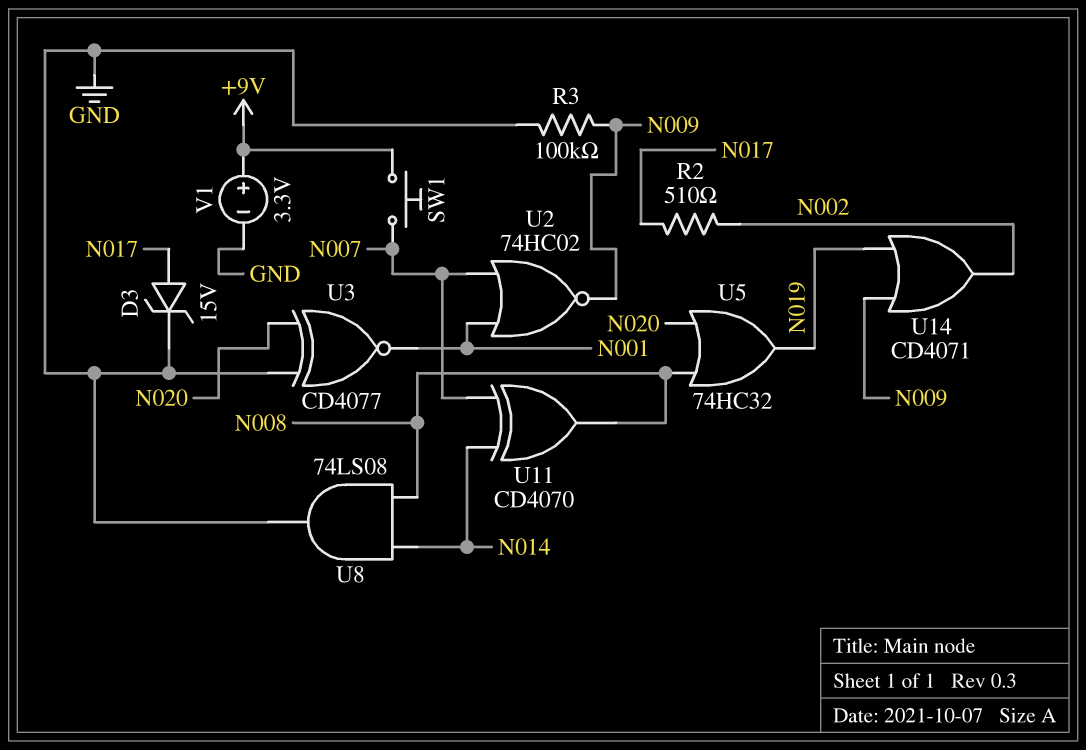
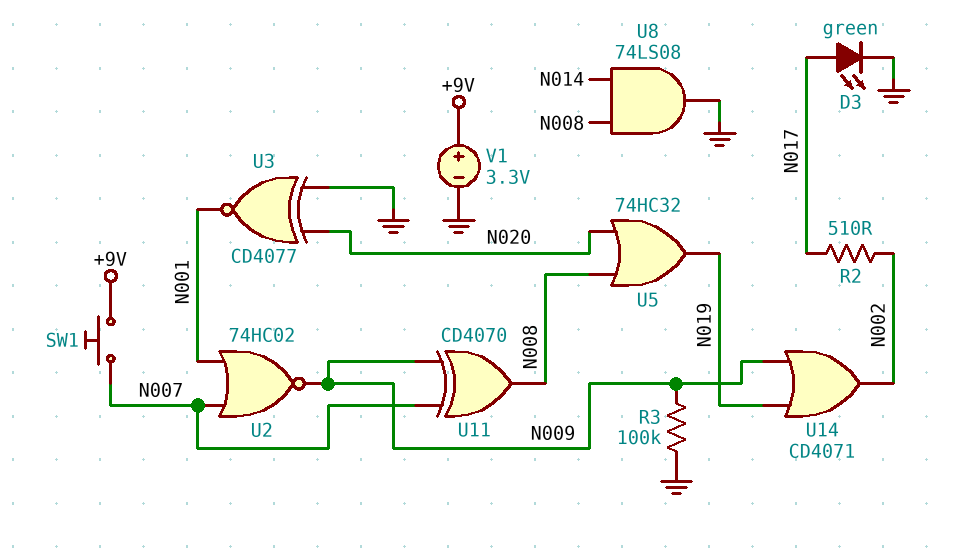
D3: zener 15V (A N017, K GND) -> LED green (A N017, K GND)
U11: XOR CD4070 (in N007, in N014, out N008) -> XOR CD4070 (in N007, in N009, out N008)

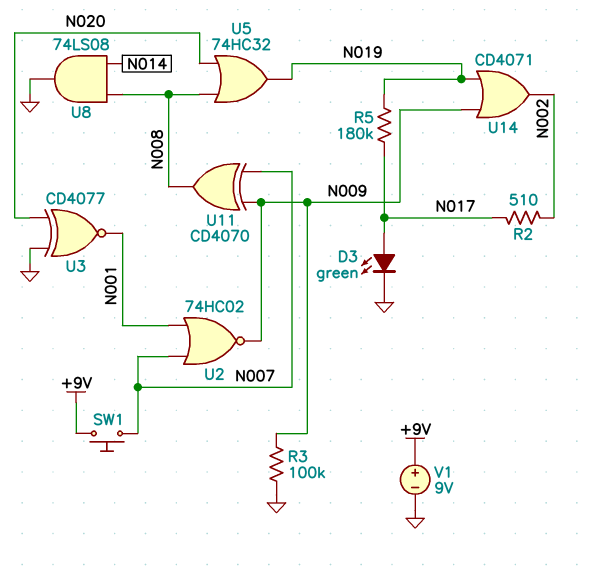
R5: none -> 180k (N017, N019)
V1: 3.3V (plus +9V, minus GND) -> 9V (plus +9V, minus GND)

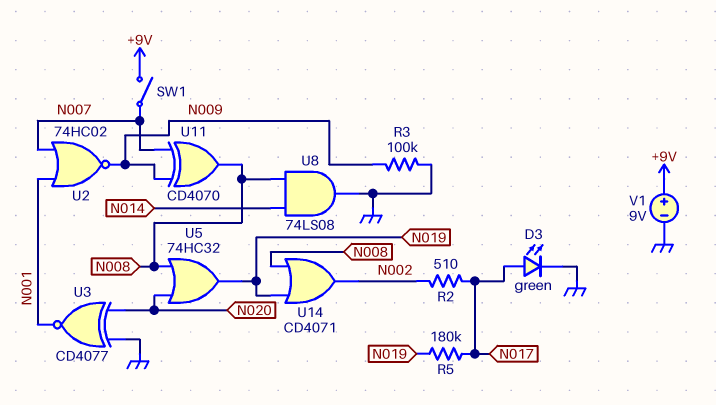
SW1: button (+9V, N007) -> switch (+9V, N007)
U14: OR CD4071 (in N009, in N019, out N002) -> OR CD4071 (in N008, in N019, out N002)

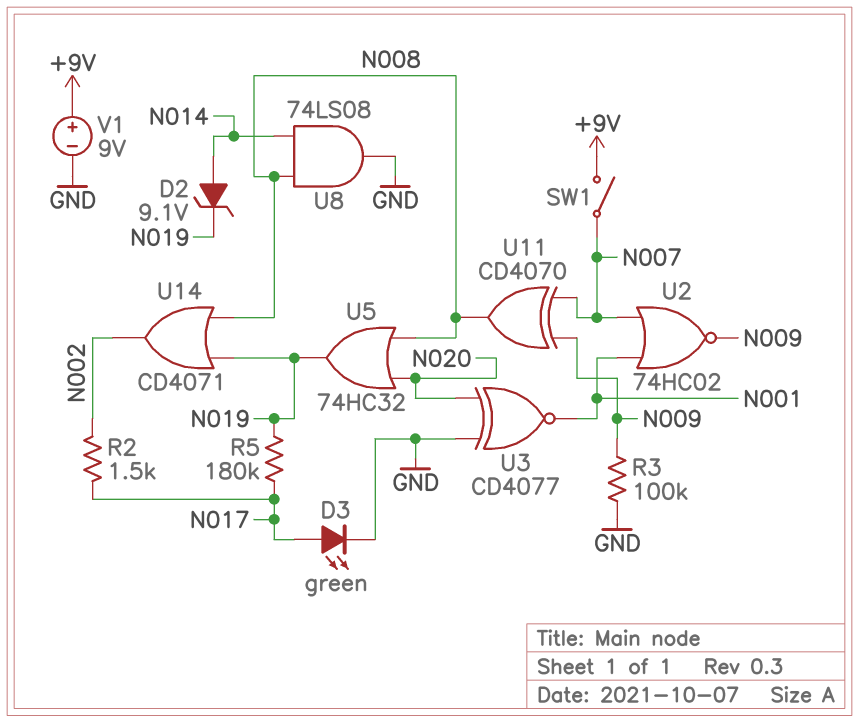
D2: none -> zener 9.1V (A N014, K N019)
R2: 510 (N002, N017) -> 1.5k (N002, N017)

